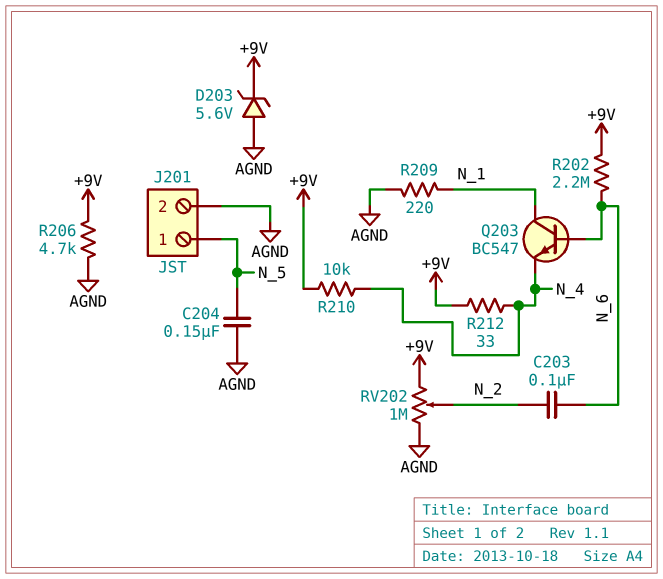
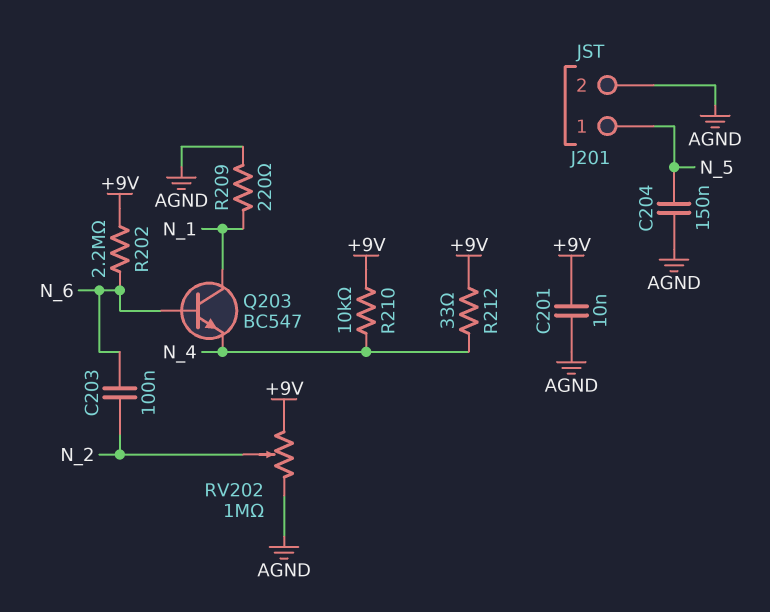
C201: none -> 10nF (+9V, AGND)
D203: zener 5.6V (A AGND, K +9V) -> none
R206: 4.7k (+9V, AGND) -> none

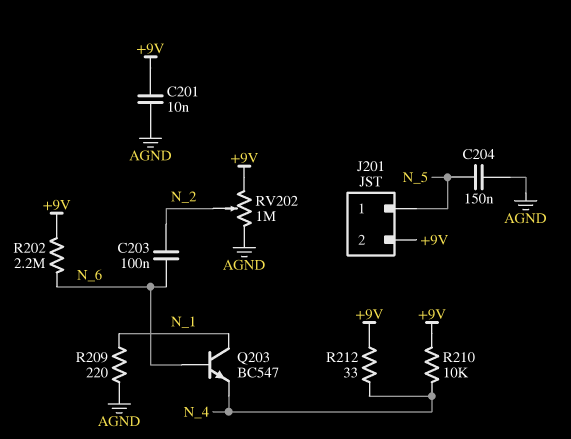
J201 pin 2: AGND -> +9V

